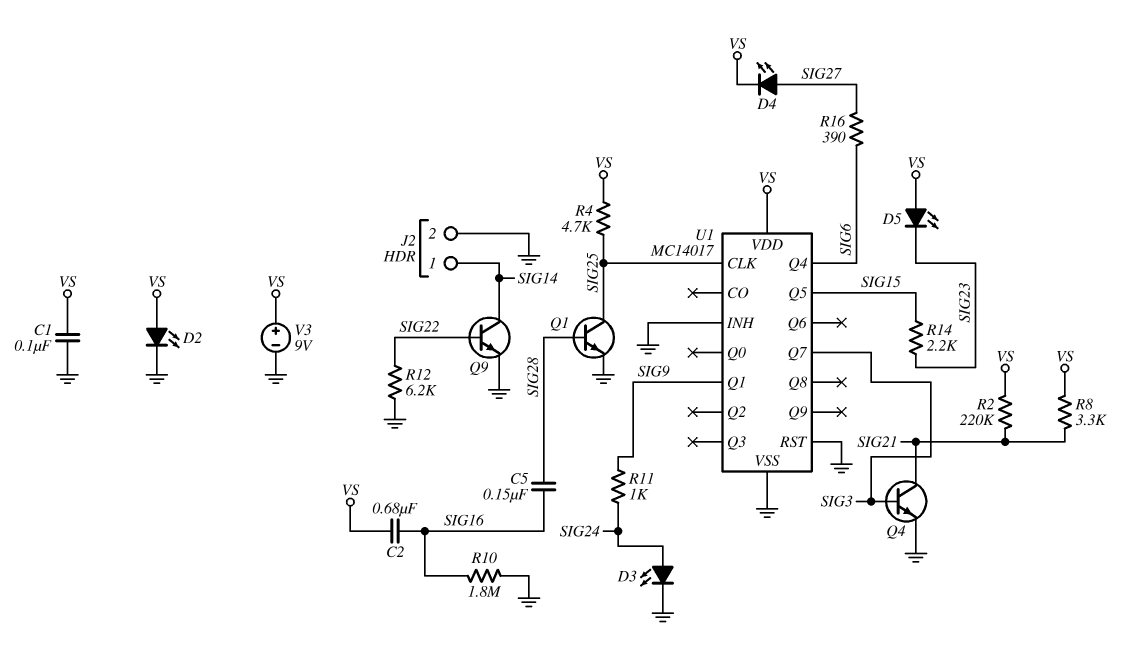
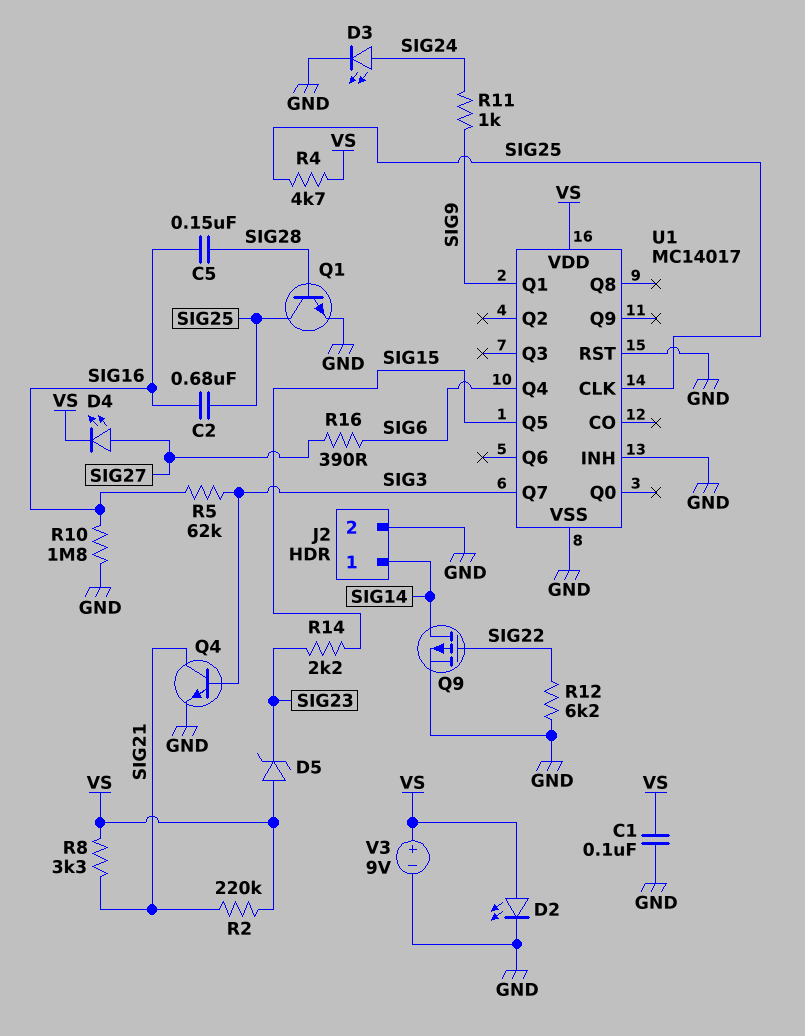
C2: 680nF (SIG16, VS) -> 680nF (SIG16, SIG25)
D5: LED (A VS, K SIG23) -> zener (A VS, K SIG23)
Q9: NPN (B SIG22, C SIG14, E GND) -> PMOS (G SIG22, D SIG14, S GND)
R5: none -> 62k (SIG3, SIG16)

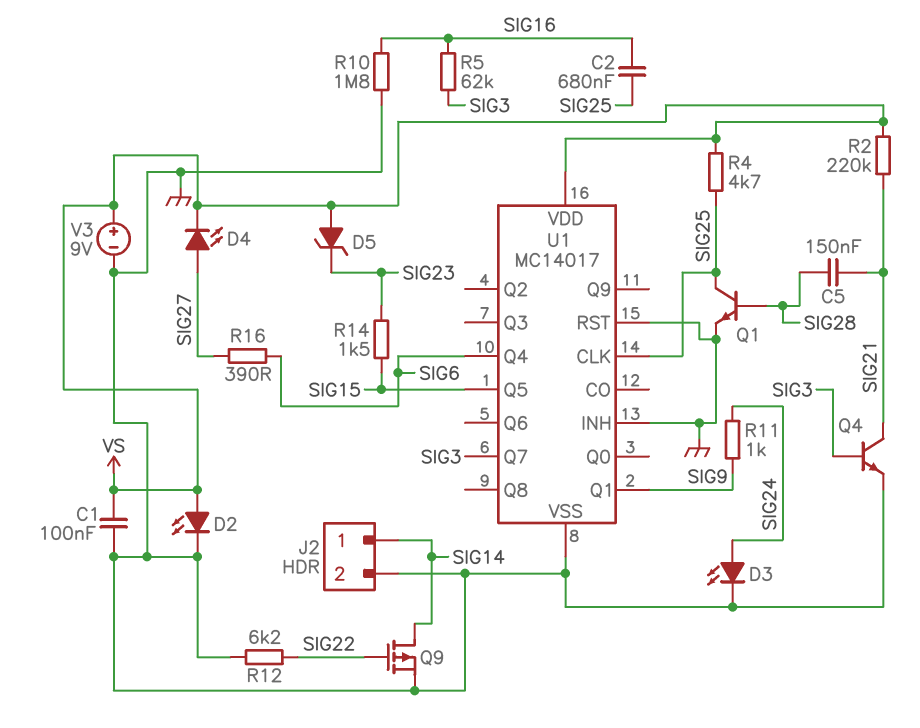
C5: 150nF (SIG16, SIG28) -> 150nF (SIG21, SIG28)
R8: 3.3k (SIG21, VS) -> none
R14: 2.2k (SIG15, SIG23) -> 1.5k (SIG15, SIG23)

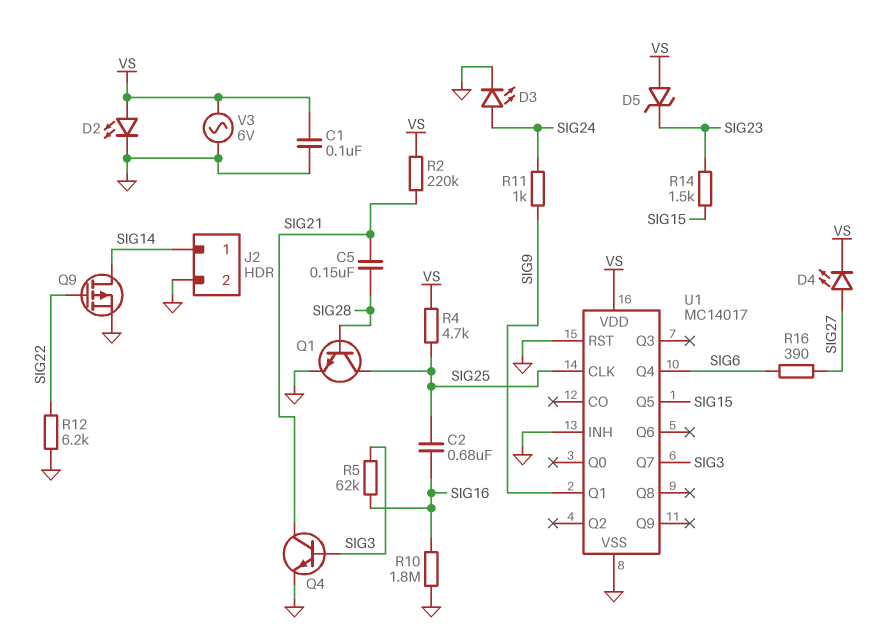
V3: 9V (plus VS, minus GND) -> AC 6V (GND, VS)

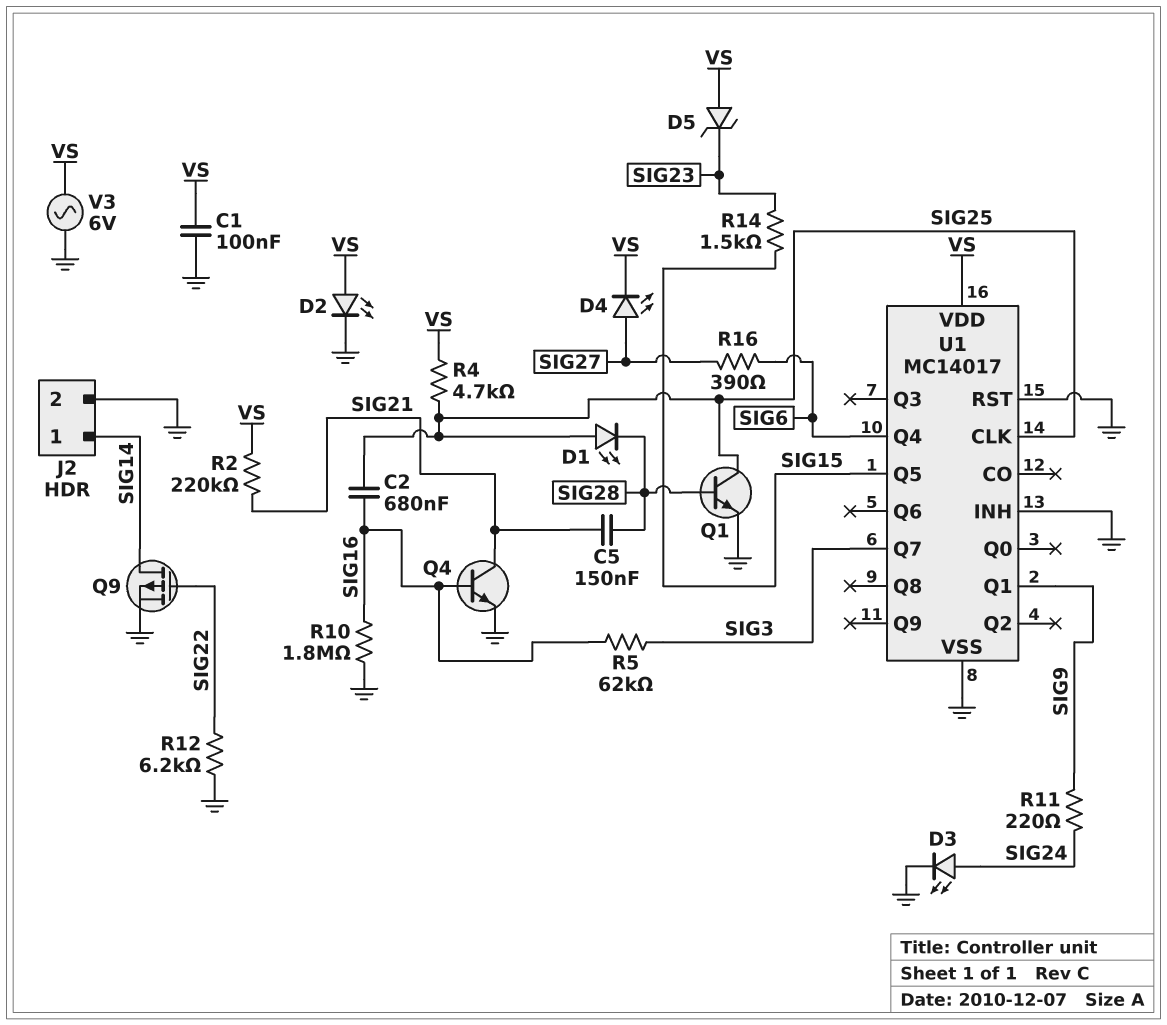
D1: none -> LED (A SIG25, K SIG28)
Q4: NPN (B SIG3, C SIG21, E GND) -> NPN (B SIG16, C SIG21, E GND)
R11: 1k (SIG9, SIG24) -> 220 (SIG9, SIG24)

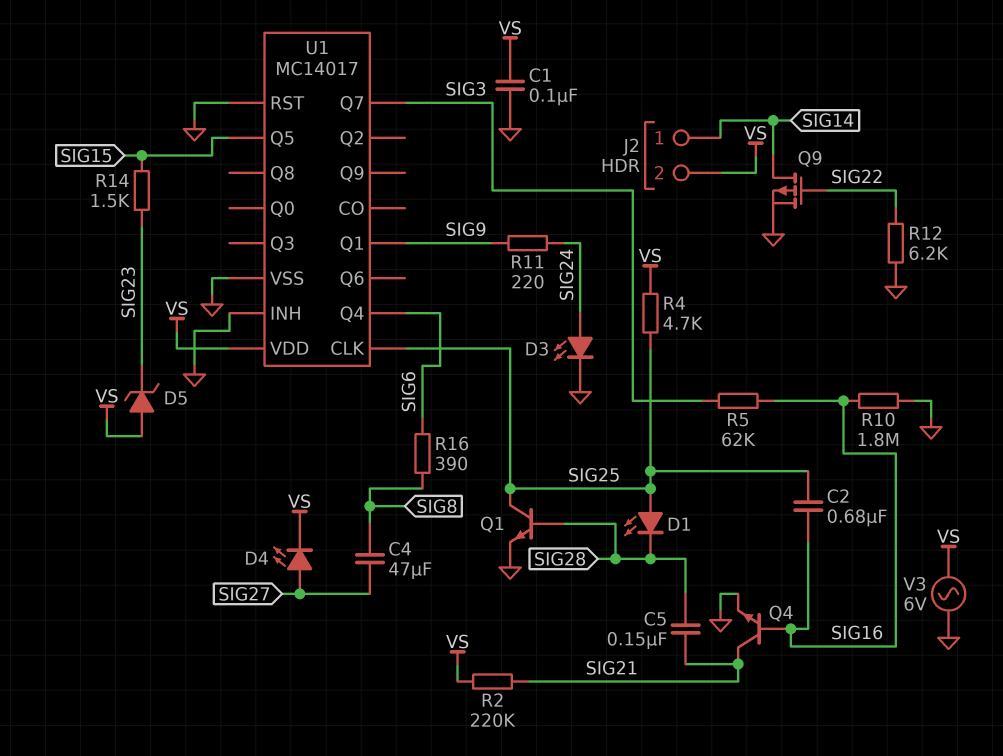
C4: none -> 47uF (SIG8, SIG27)
D2: LED (A VS, K GND) -> none
J2 pin 2: GND -> VS
R16: 390 (SIG6, SIG27) -> 390 (SIG6, SIG8)

